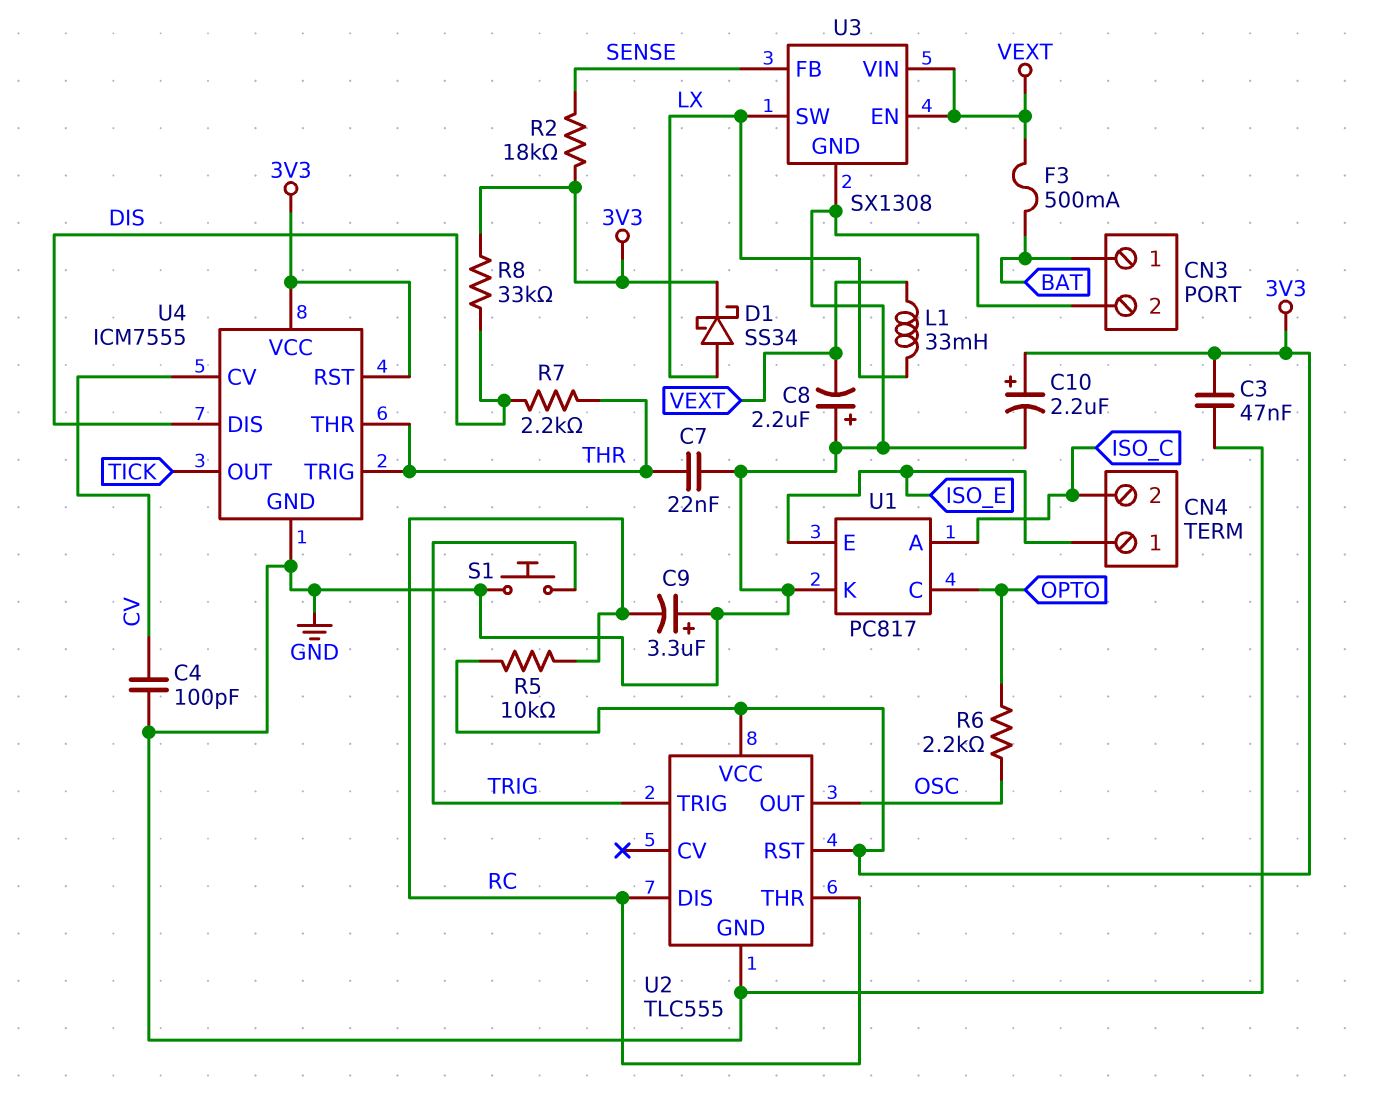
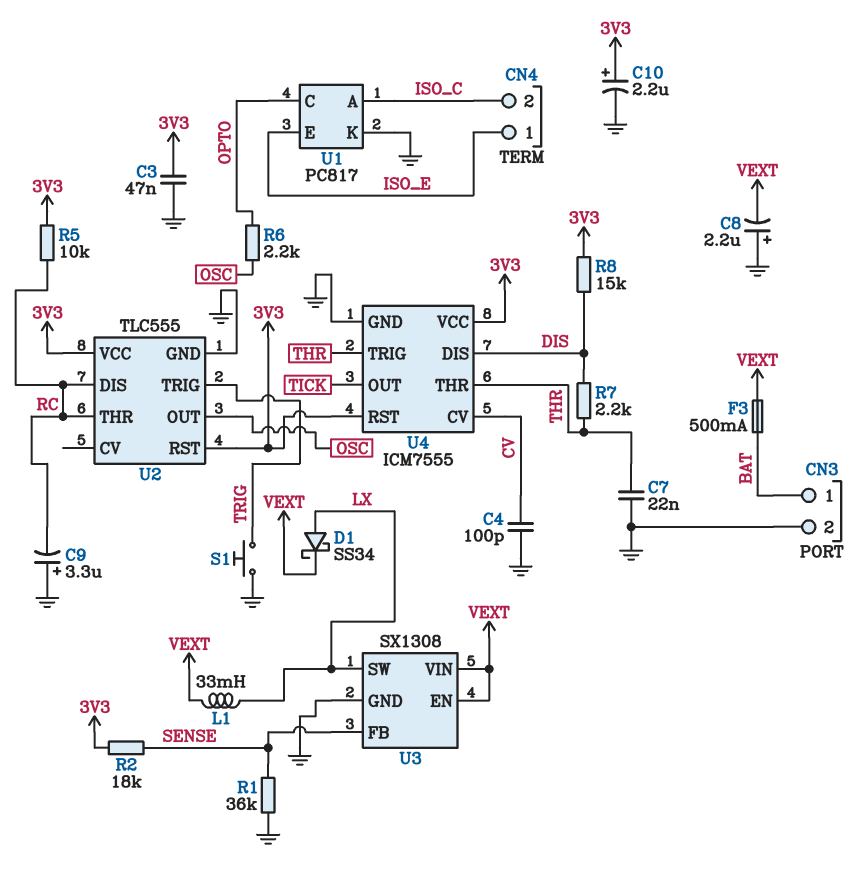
D1: schottky SS34 (A LX, K 3V3) -> schottky SS34 (A LX, K VEXT)
R1: none -> 36k (GND, SENSE)
R8: 33k (3V3, DIS) -> 15k (3V3, DIS)

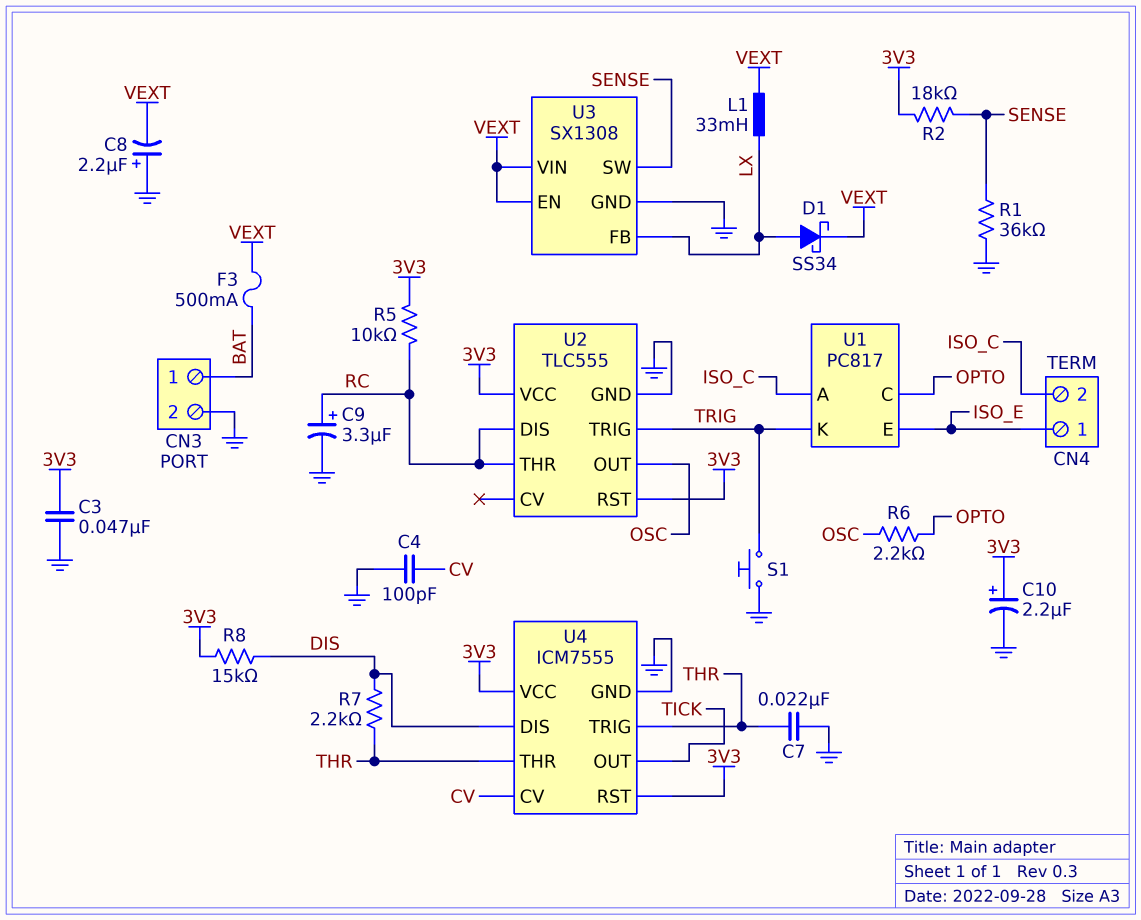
C9: 3.3uF (plus GND, minus RC) -> 3.3uF (plus RC, minus GND)
U1 pin K: GND -> TRIG
U3 pin FB: SENSE -> LX
U3 pin SW: LX -> SENSE

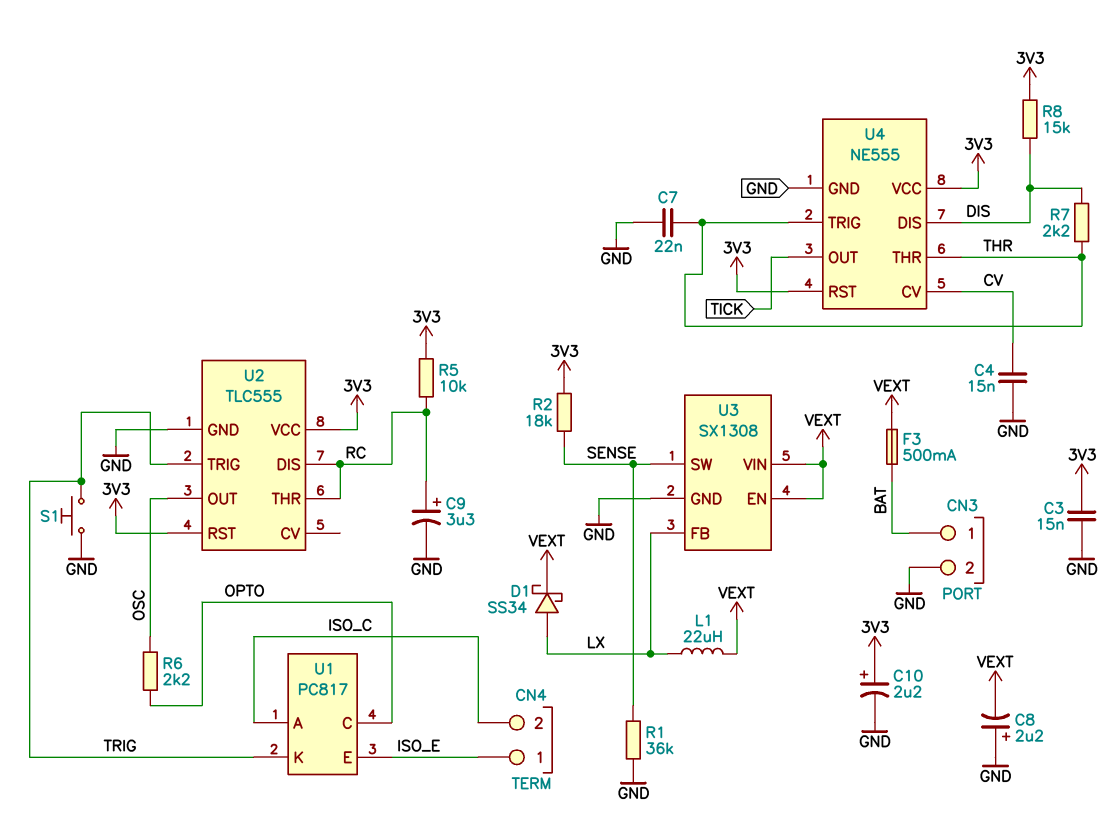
C3: 47nF (3V3, GND) -> 15nF (3V3, GND)
C4: 100pF (CV, GND) -> 15nF (CV, GND)
L1: 33mH (LX, VEXT) -> 22uH (LX, VEXT)
U4: ICM7555 -> NE555

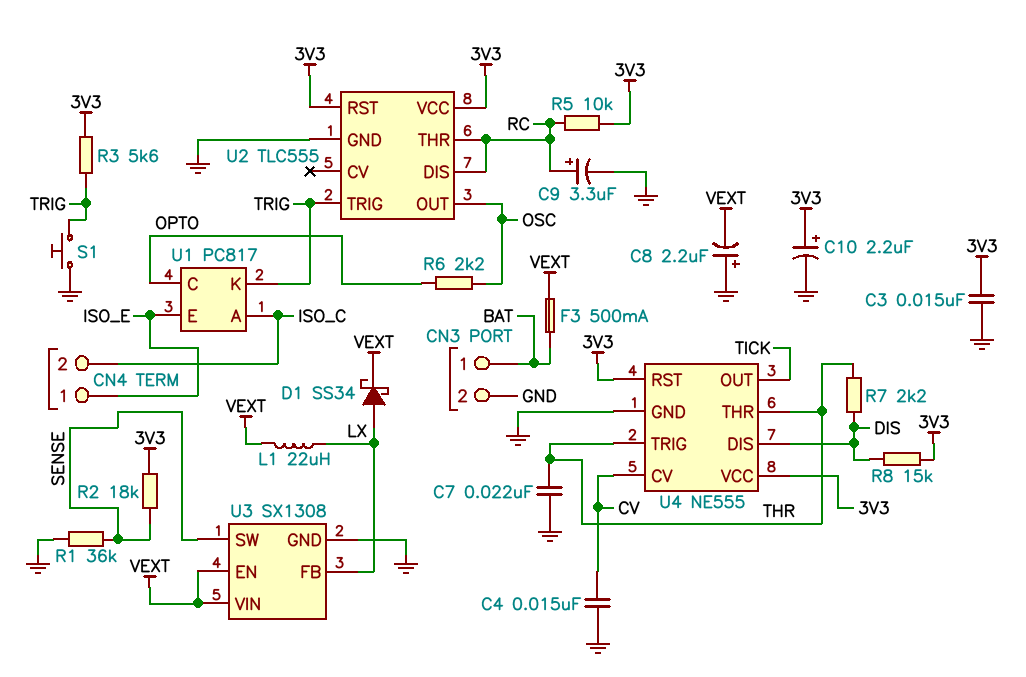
R3: none -> 5.6k (3V3, TRIG)

